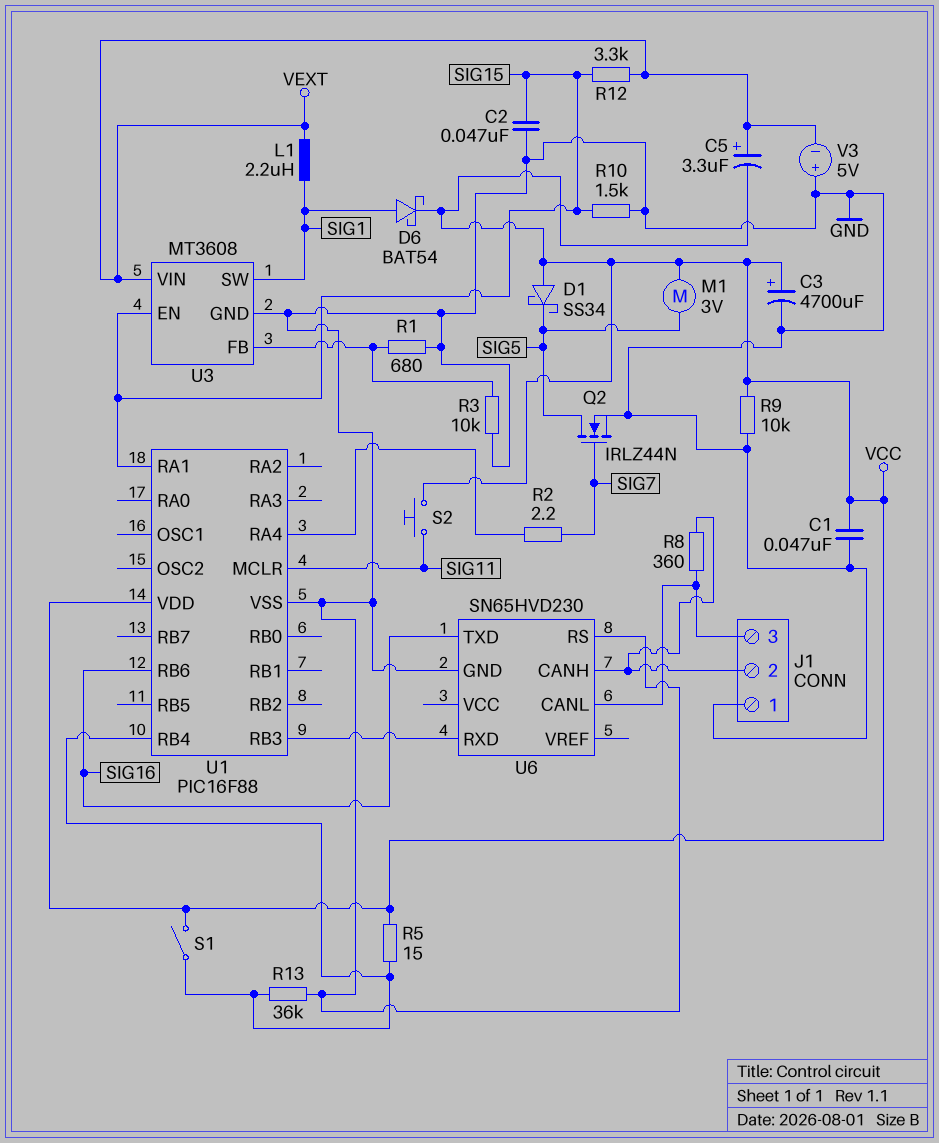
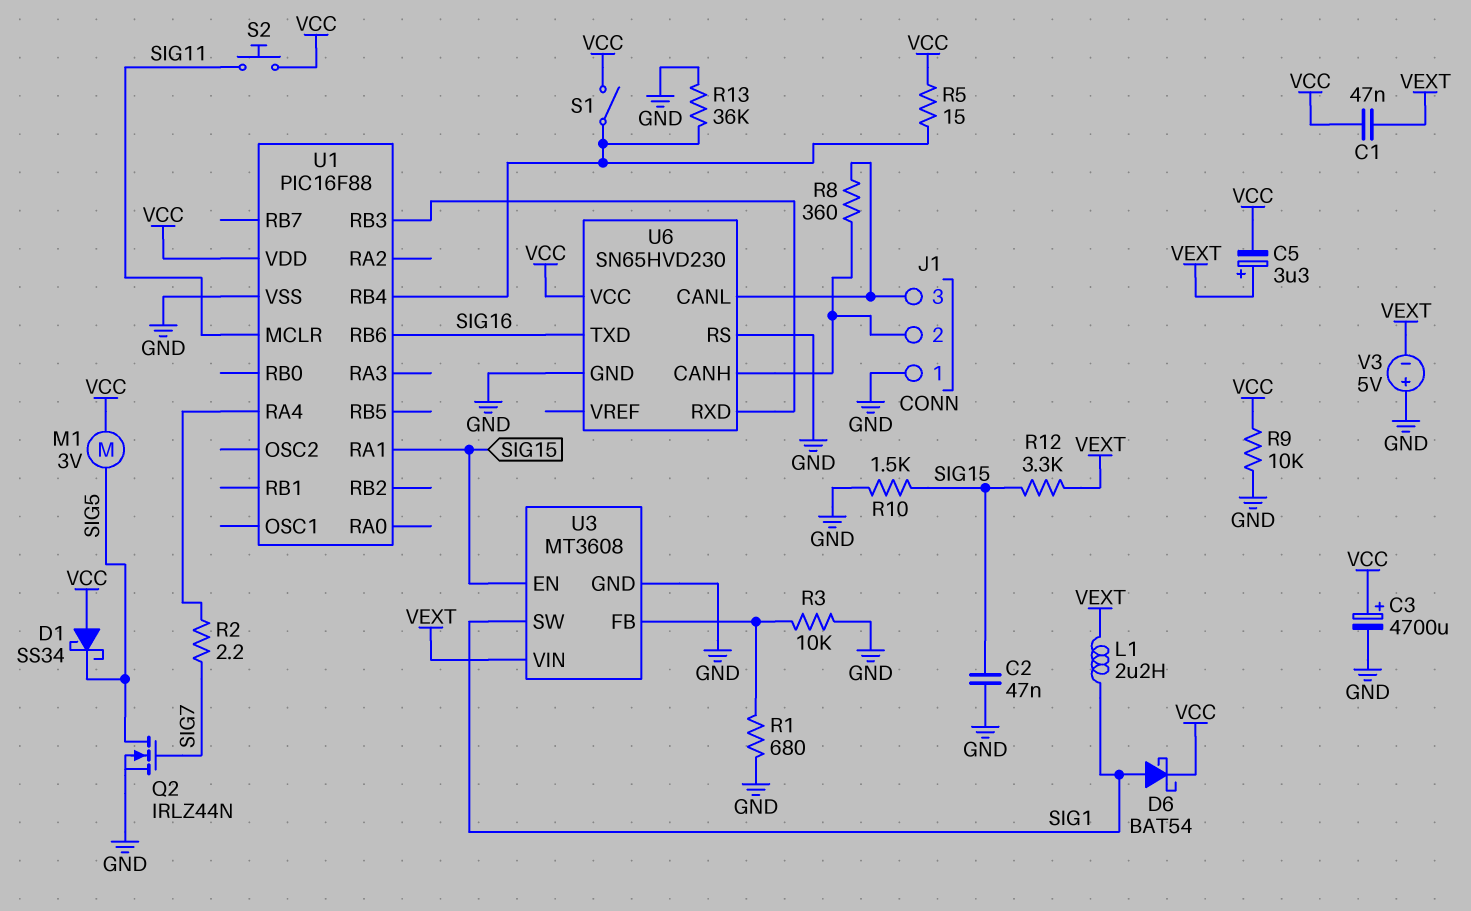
C1: 47nF (GND, VCC) -> 47nF (VCC, VEXT)
U6 pin VCC: none -> VCC

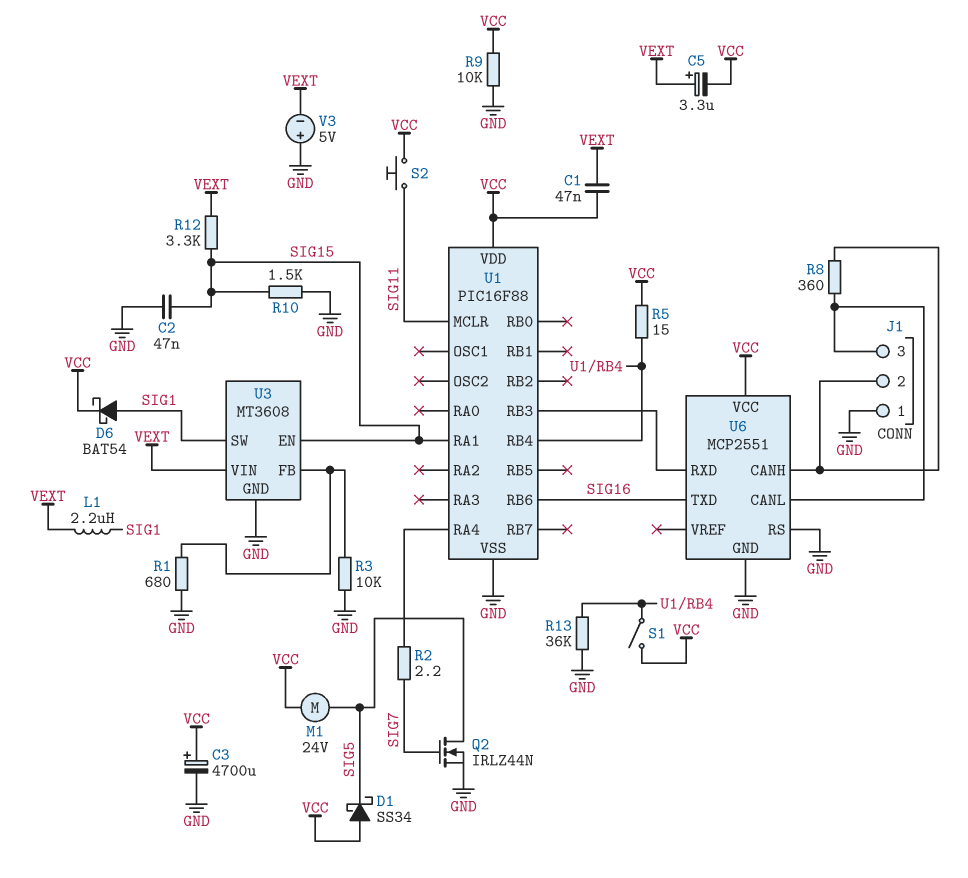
M1: motor 3V (SIG5, VCC) -> motor 24V (SIG5, VCC)
U6: SN65HVD230 -> MCP2551

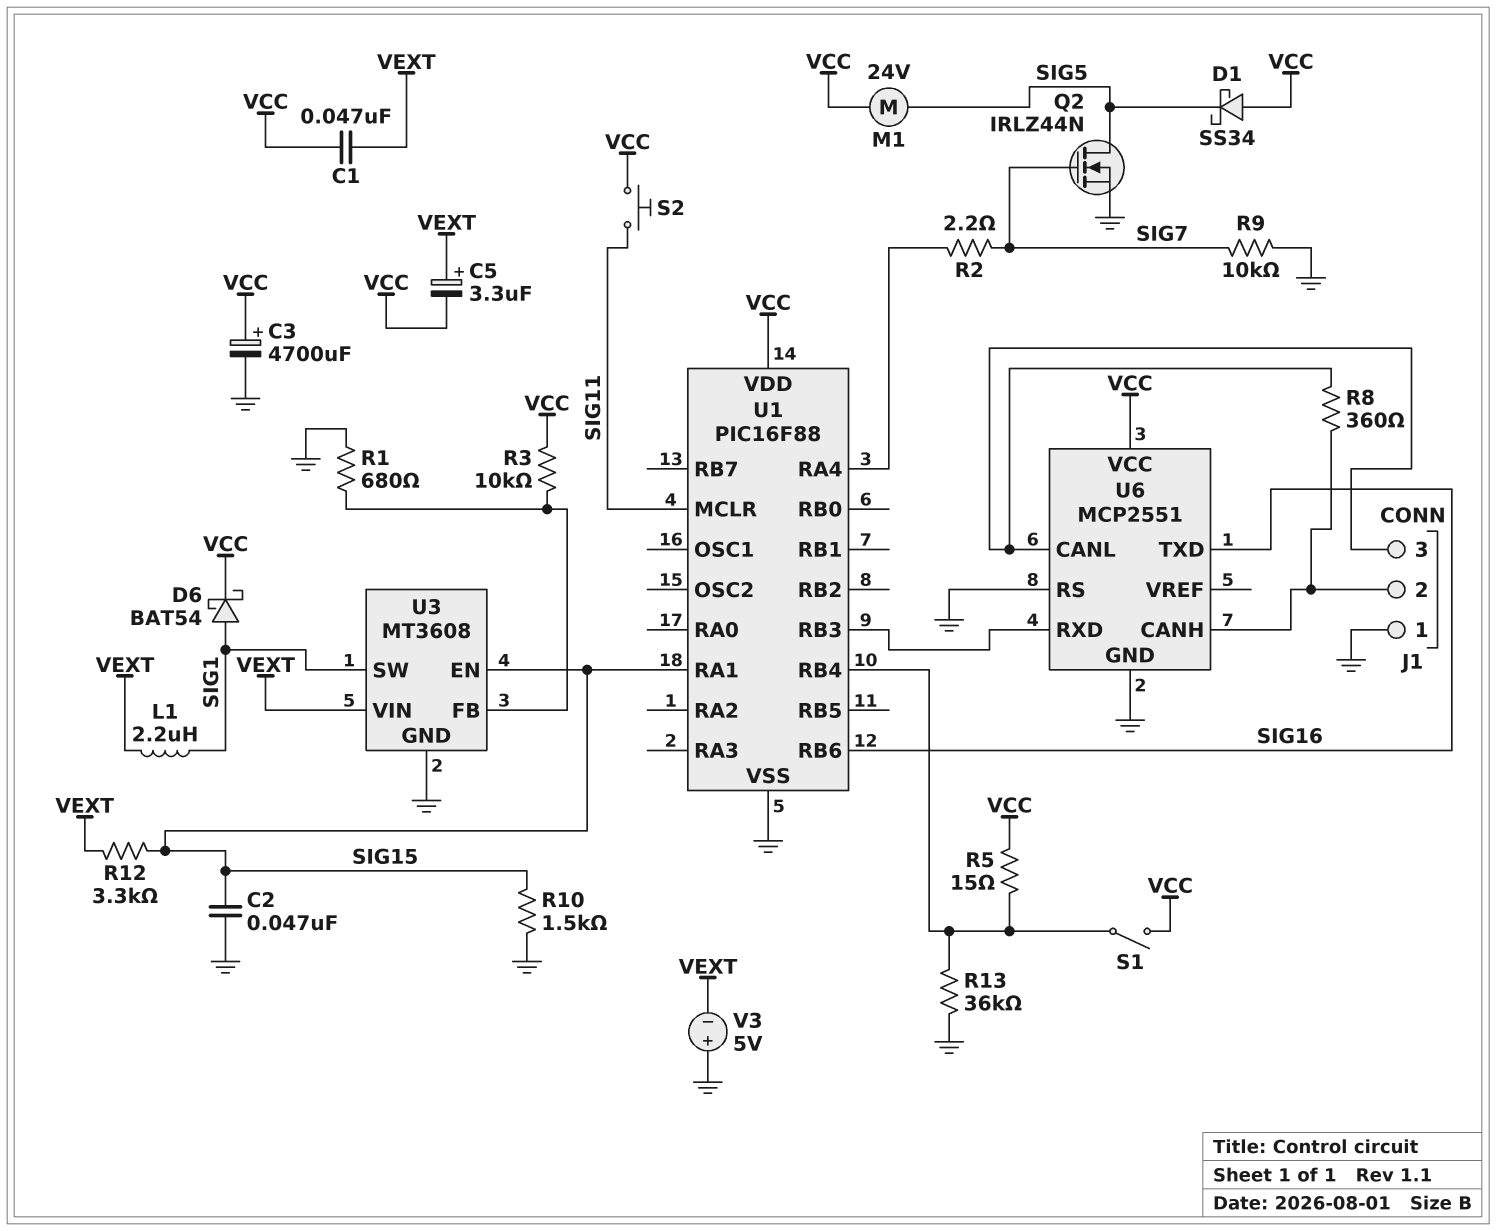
R3: 10k (GND, U3/FB) -> 10k (U3/FB, VCC)
R9: 10k (GND, VCC) -> 10k (GND, SIG7)

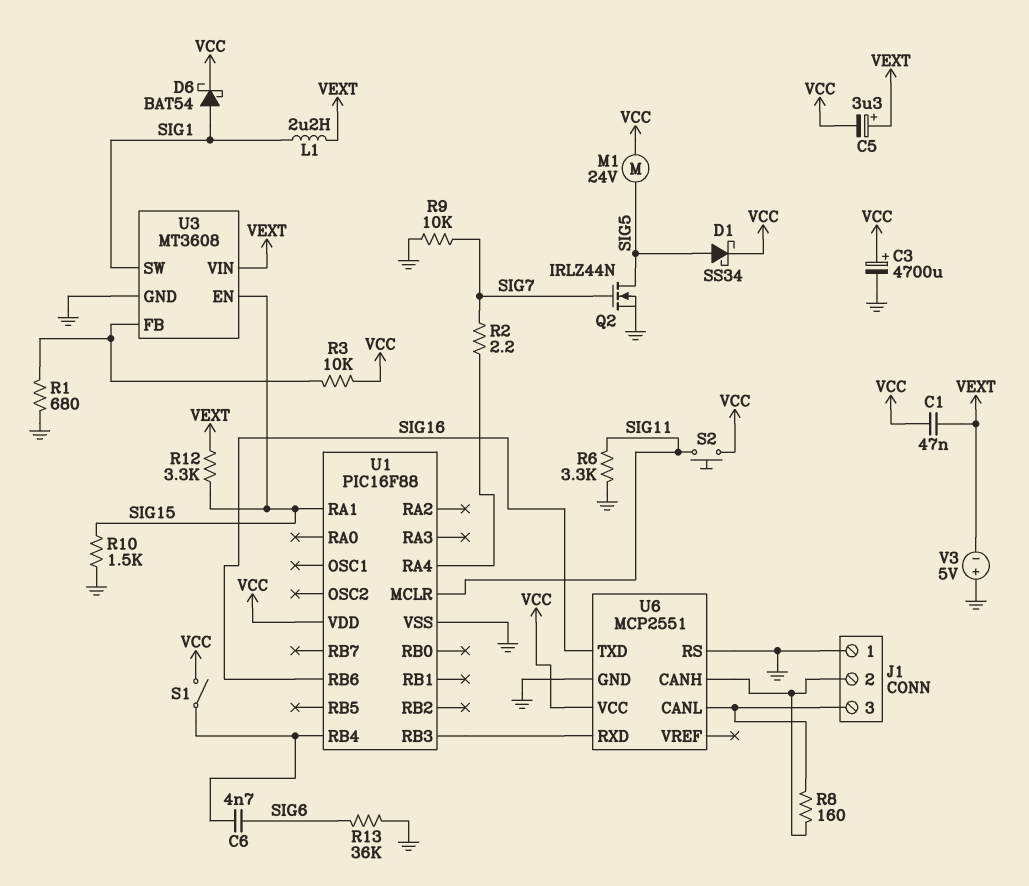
C2: 47nF (GND, SIG15) -> none
C6: none -> 4.7nF (SIG6, U1/RB4)
D1: schottky SS34 (A VCC, K SIG5) -> schottky SS34 (A SIG5, K VCC)
R5: 15 (U1/RB4, VCC) -> none
R6: none -> 3.3k (GND, SIG11)
R8: 360 (J1/2, J1/3) -> 160 (J1/2, J1/3)
R13: 36k (GND, U1/RB4) -> 36k (GND, SIG6)

